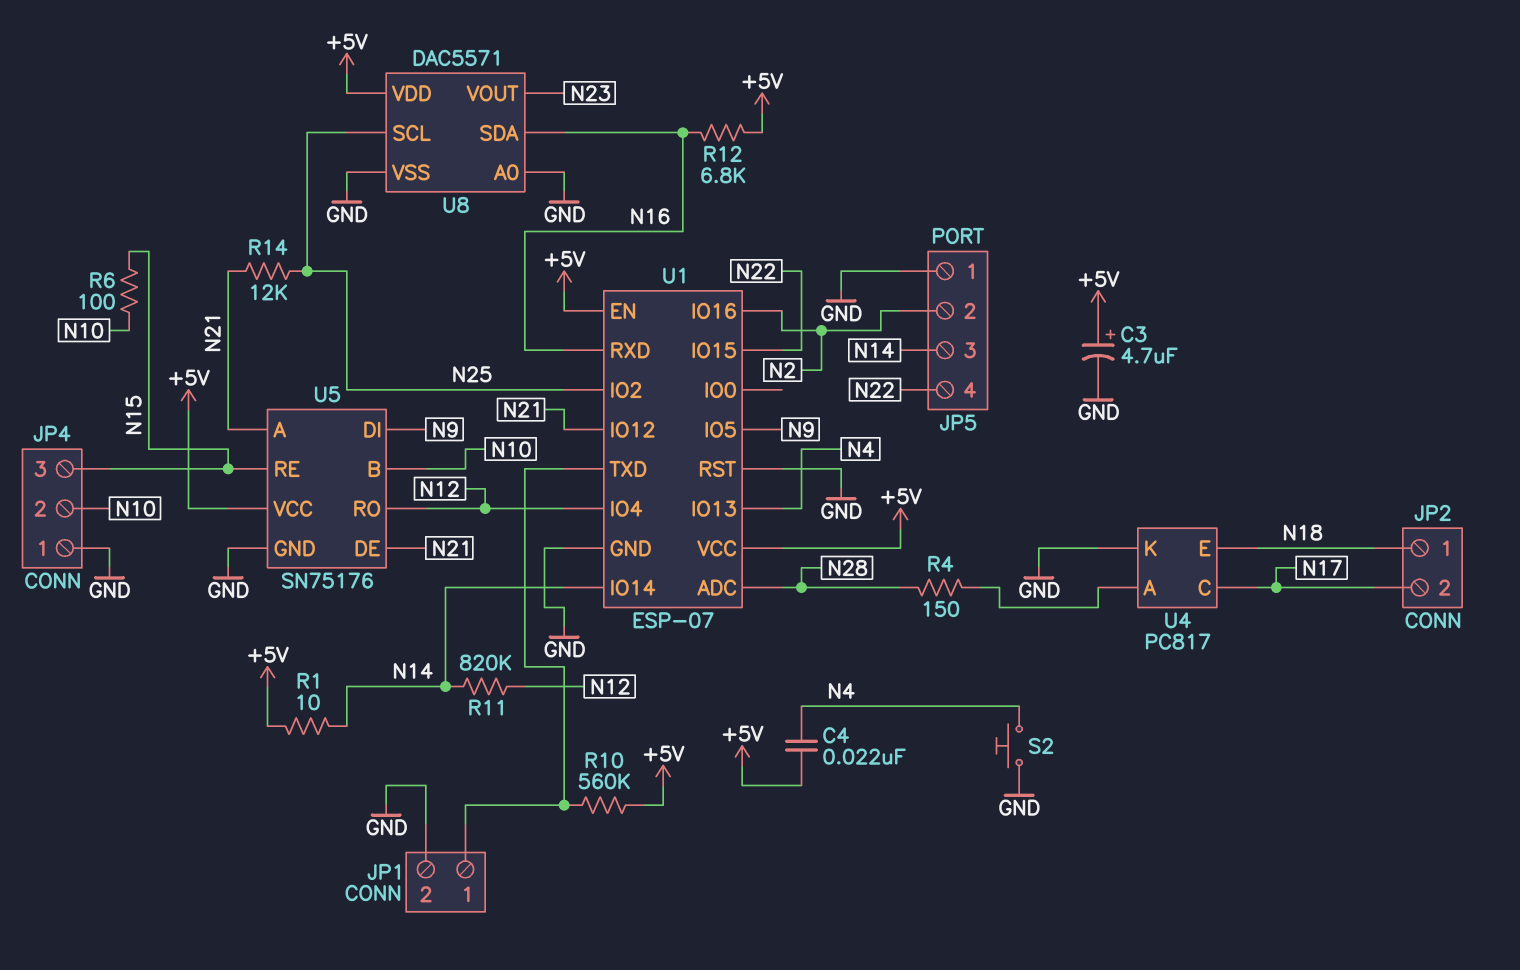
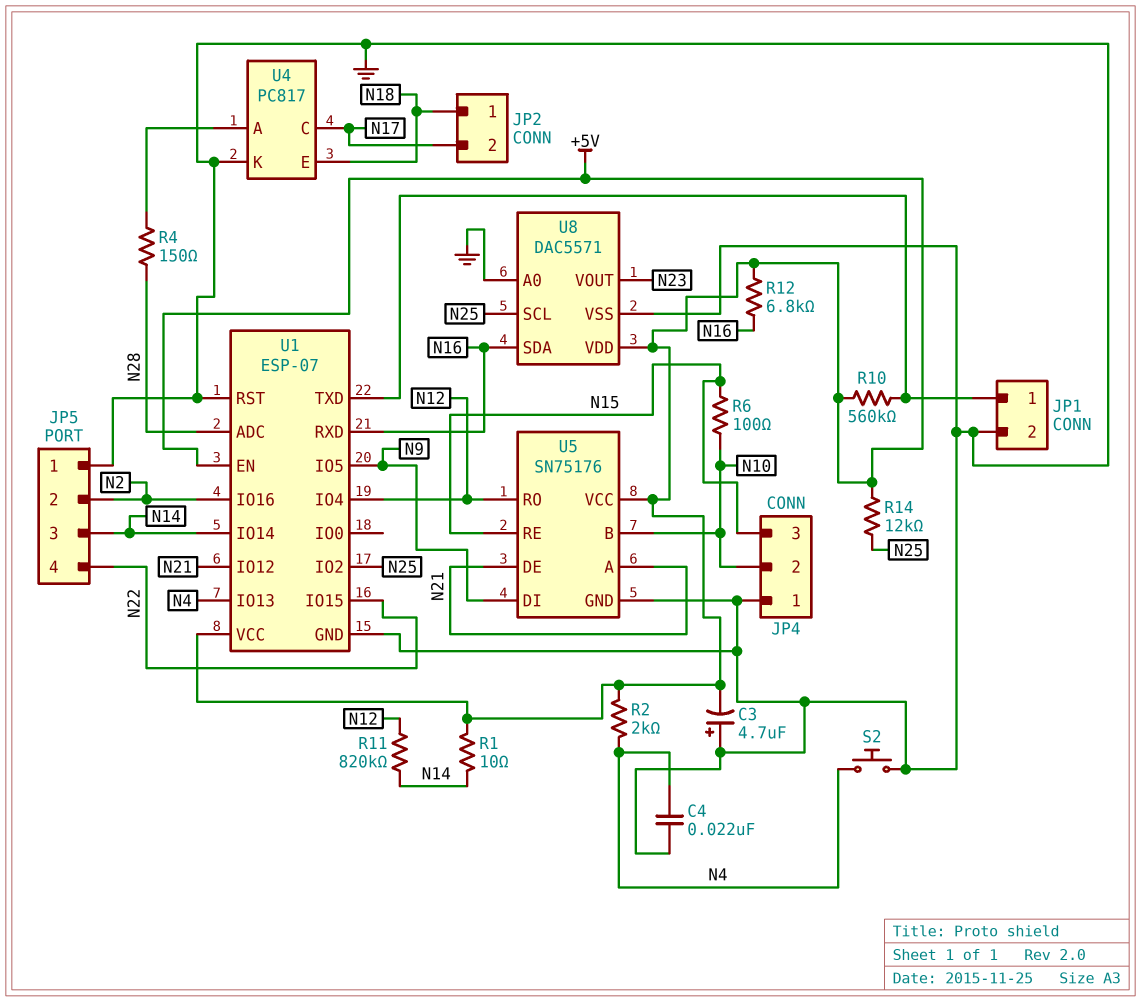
C3: 4.7uF (plus +5V, minus GND) -> 4.7uF (plus GND, minus +5V)
C4: 22nF (+5V, N4) -> 22nF (GND, N4)
R2: none -> 2k (+5V, N4)
R14: 12k (N21, N25) -> 12k (+5V, N25)

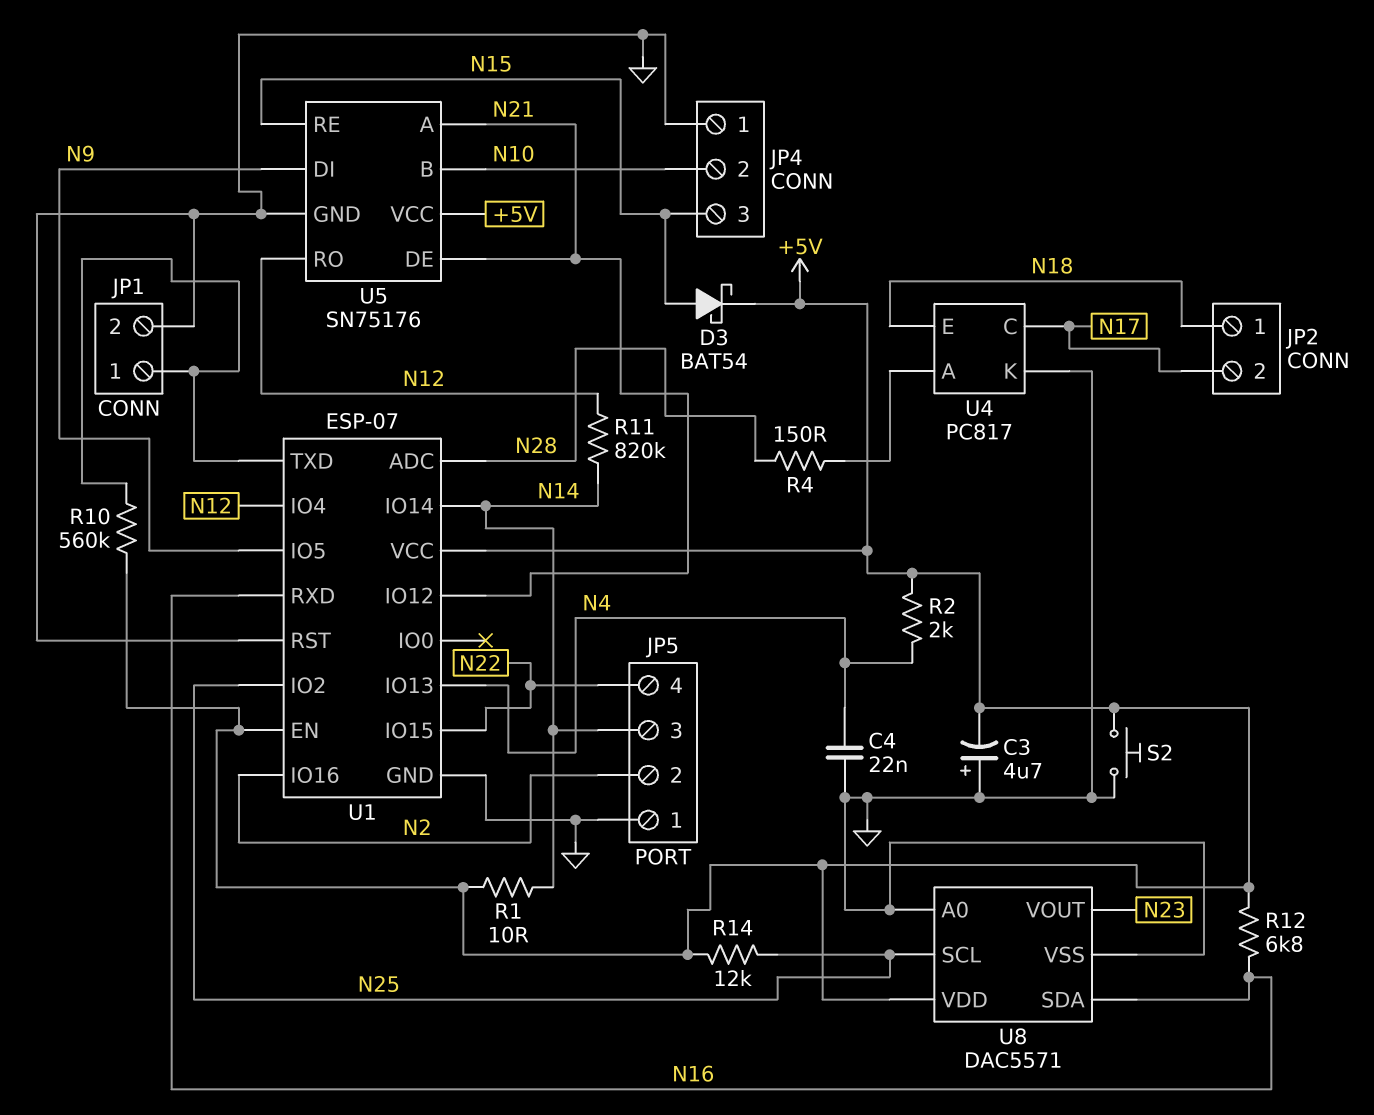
D3: none -> schottky BAT54 (A N15, K +5V)
R6: 100 (N10, N15) -> none
S2: button (GND, N4) -> button (+5V, GND)

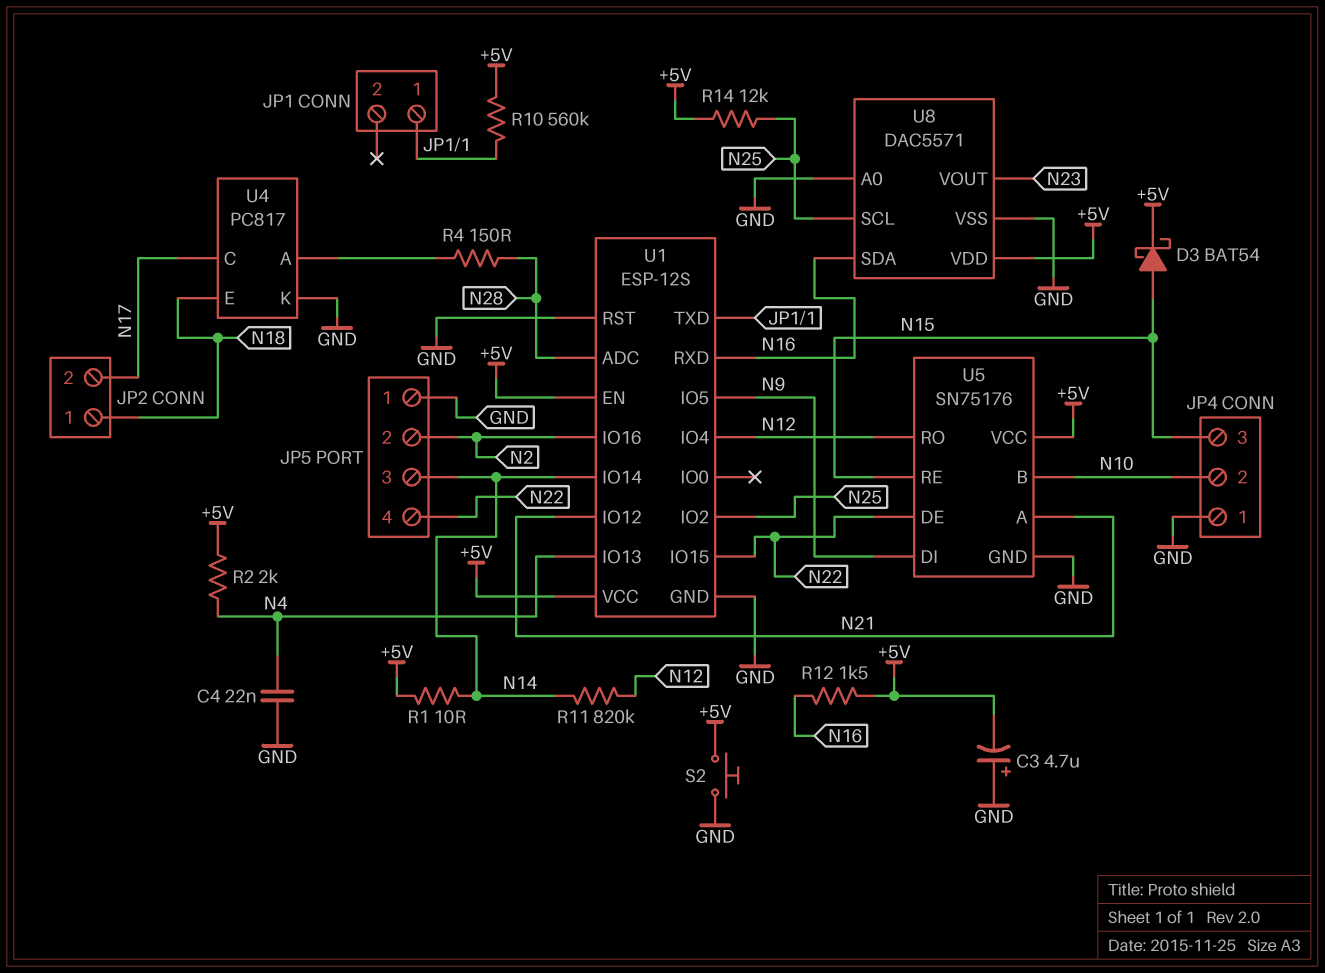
JP1 pin 2: GND -> none
R12: 6.8k (+5V, N16) -> 1.5k (+5V, N16)
U1: ESP-07 -> ESP-12S
U5 pin DE: N21 -> N22

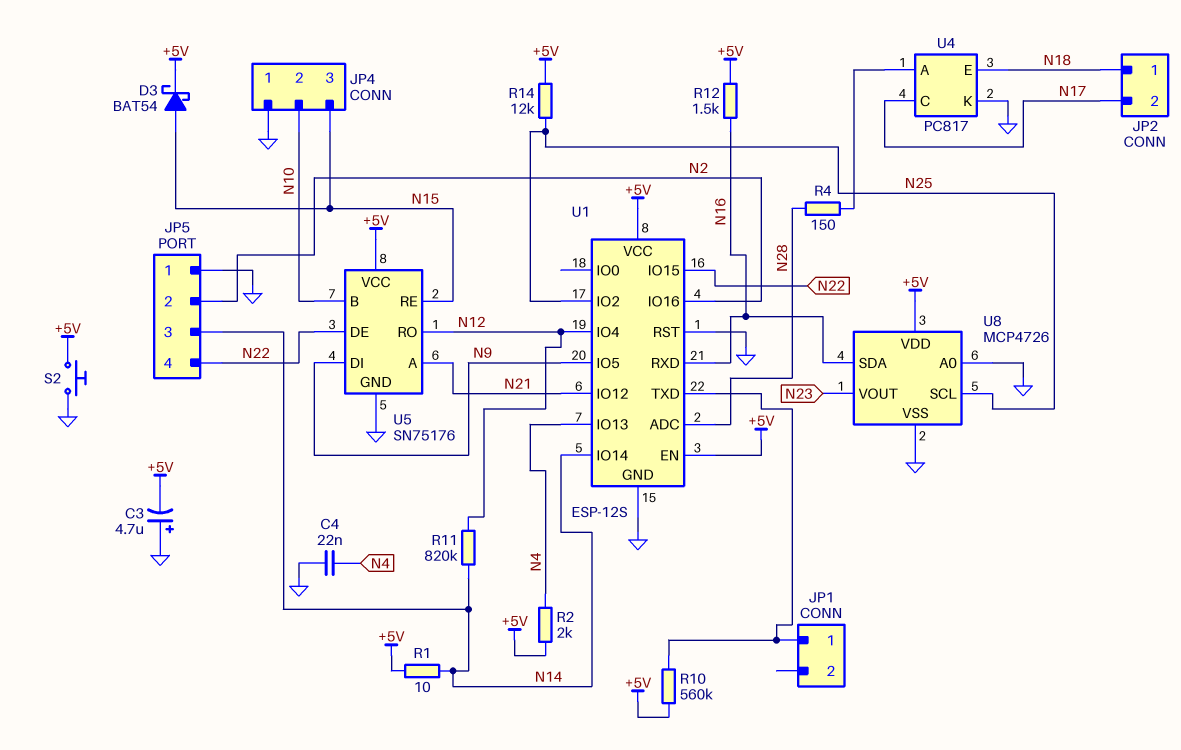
U8: DAC5571 -> MCP4726

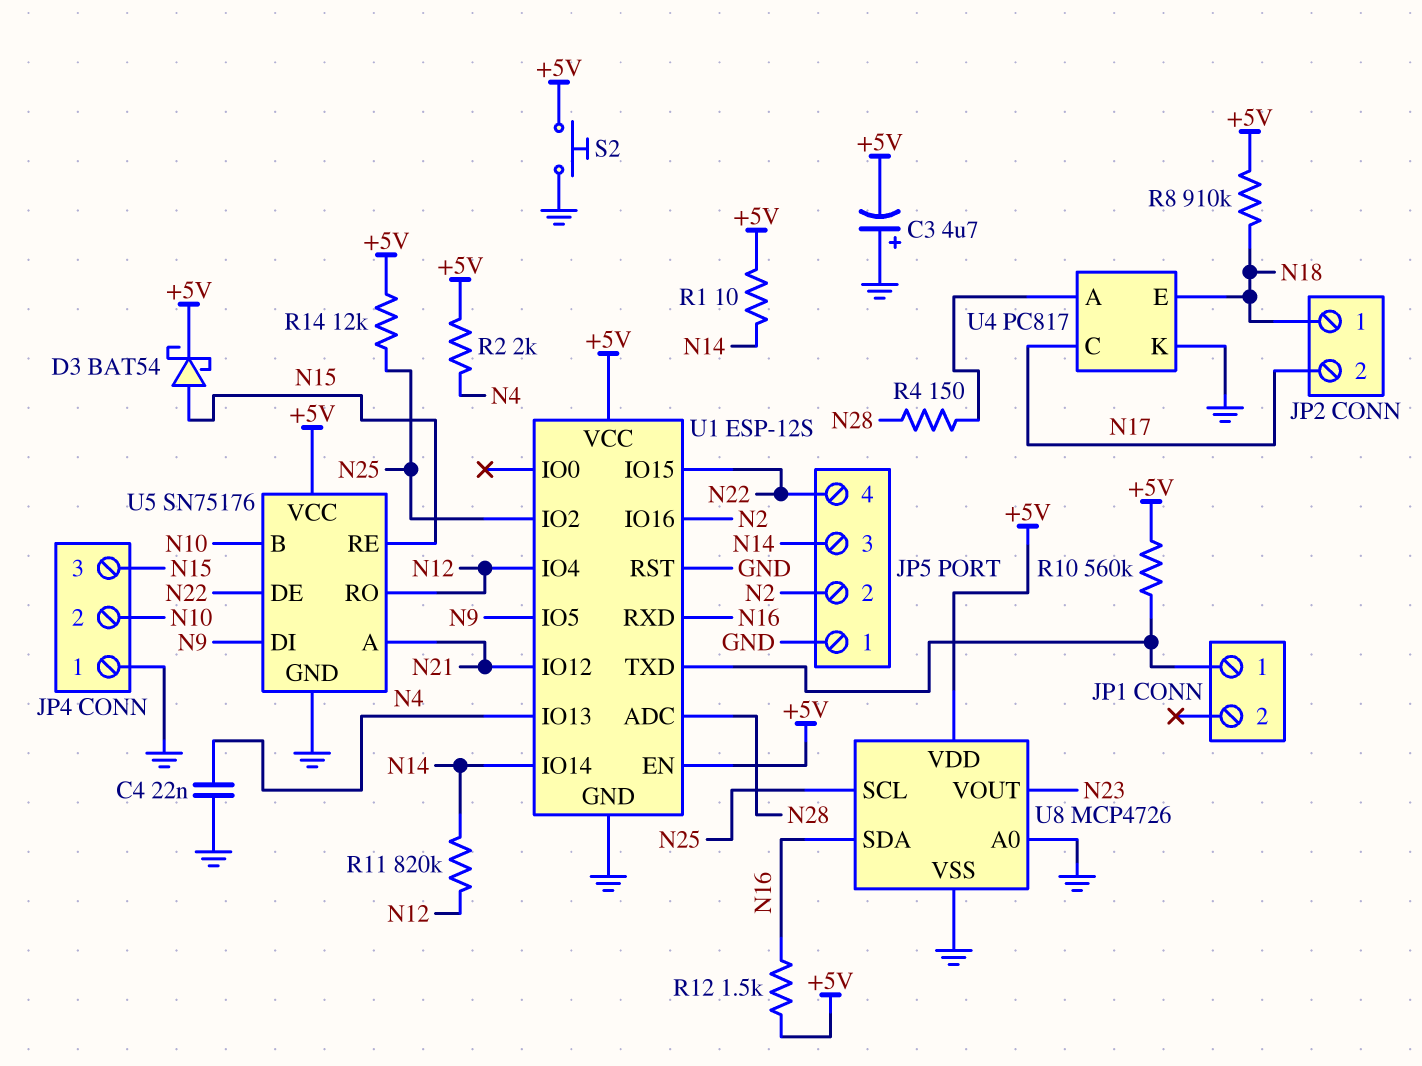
R8: none -> 910k (+5V, N18)

